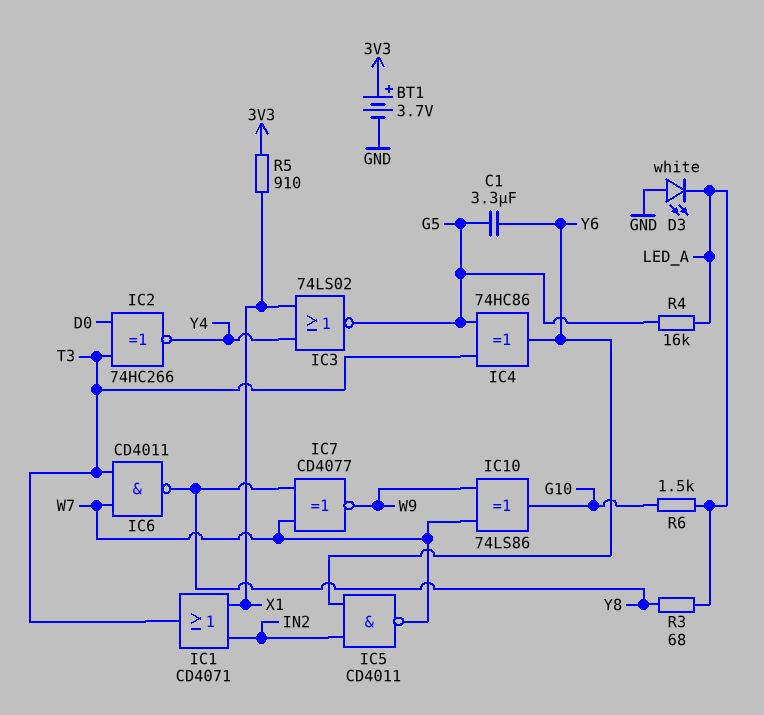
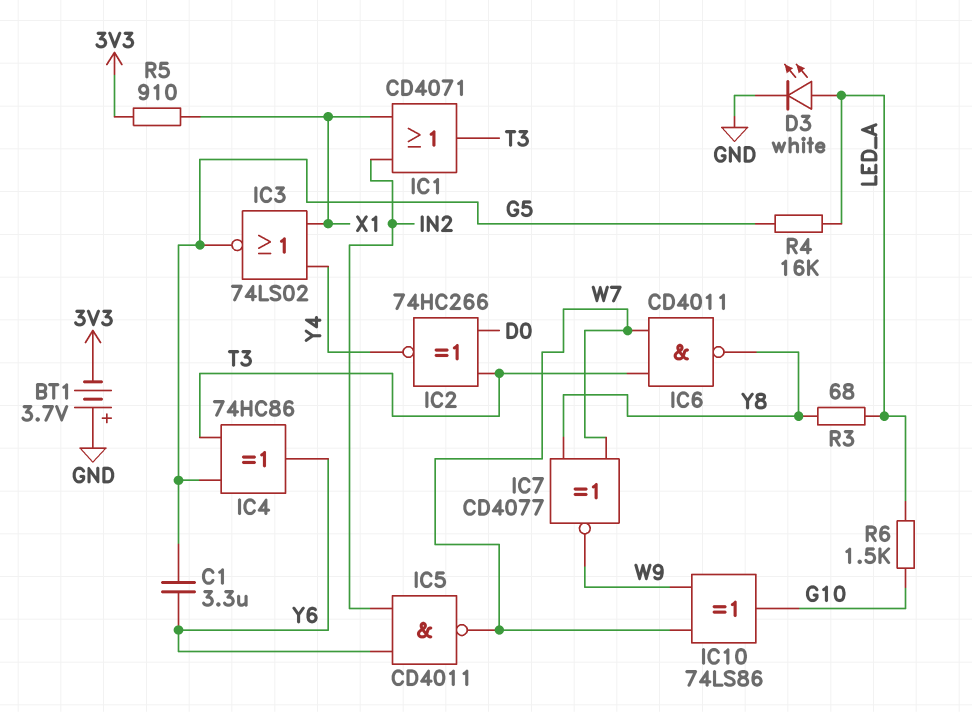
BT1: 3.7V (plus 3V3, minus GND) -> 3.7V (plus GND, minus 3V3)
D3: LED white (A GND, K LED_A) -> LED white (A LED_A, K GND)

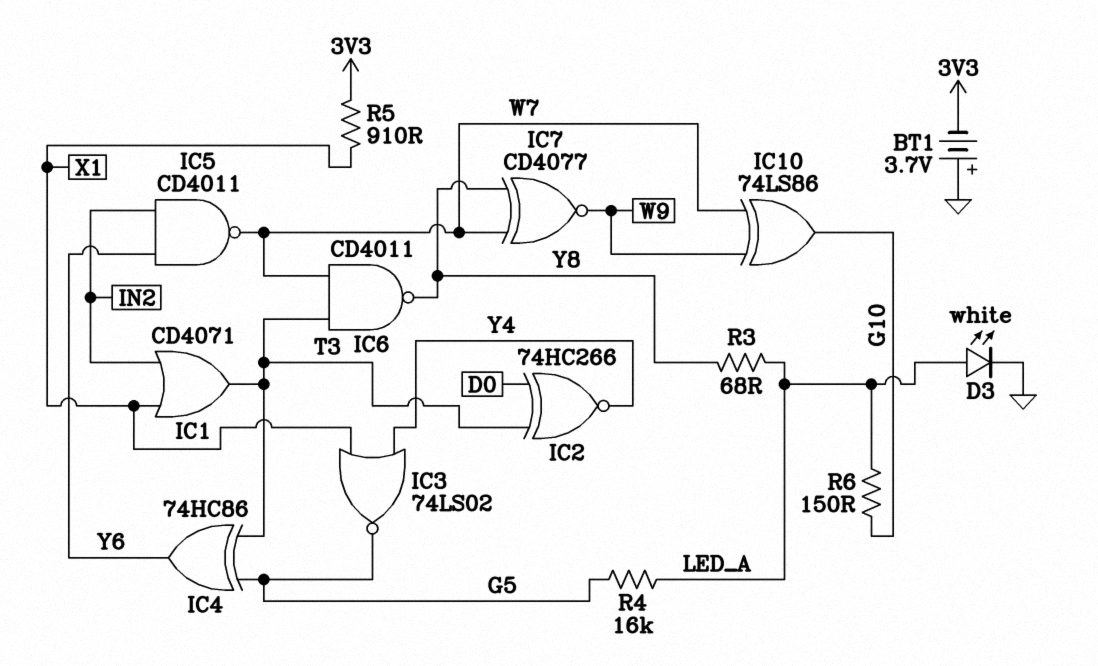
C1: 3.3uF (G5, Y6) -> none
R6: 1.5k (G10, LED_A) -> 150 (G10, LED_A)

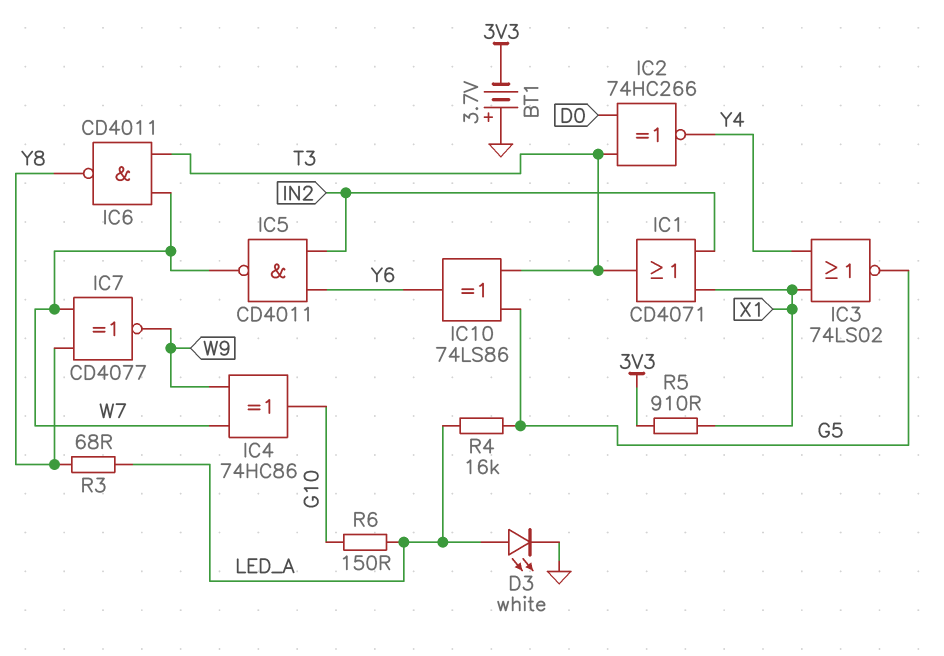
IC4: XOR 74HC86 (in G5, in T3, out Y6) -> XOR 74HC86 (in W7, in W9, out G10)
IC10: XOR 74LS86 (in W7, in W9, out G10) -> XOR 74LS86 (in G5, in T3, out Y6)

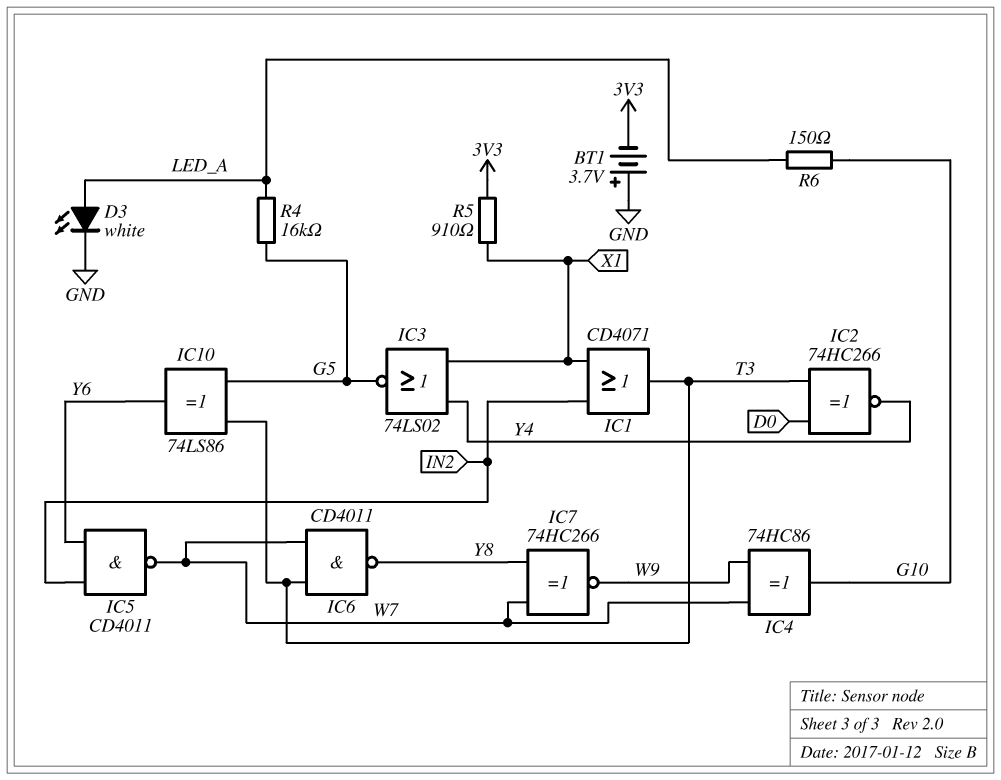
IC7: XNOR CD4077 (in W7, in Y8, out W9) -> XNOR 74HC266 (in W7, in Y8, out W9)
R3: 68 (LED_A, Y8) -> none

